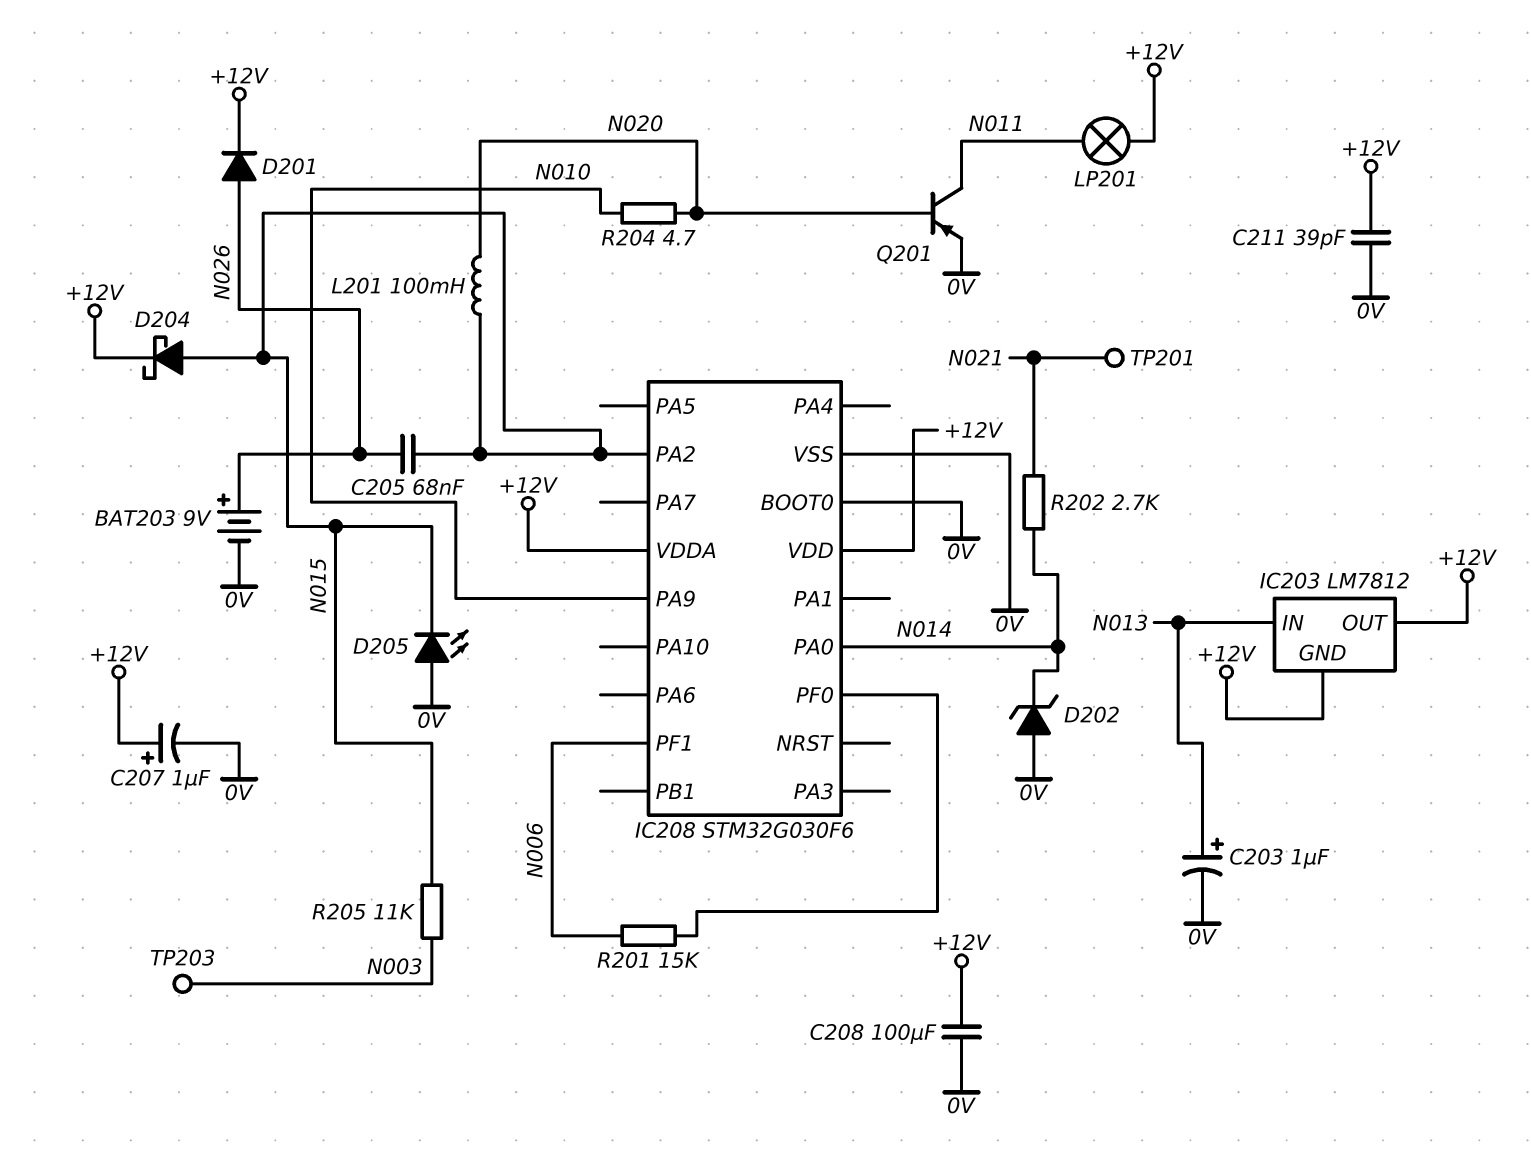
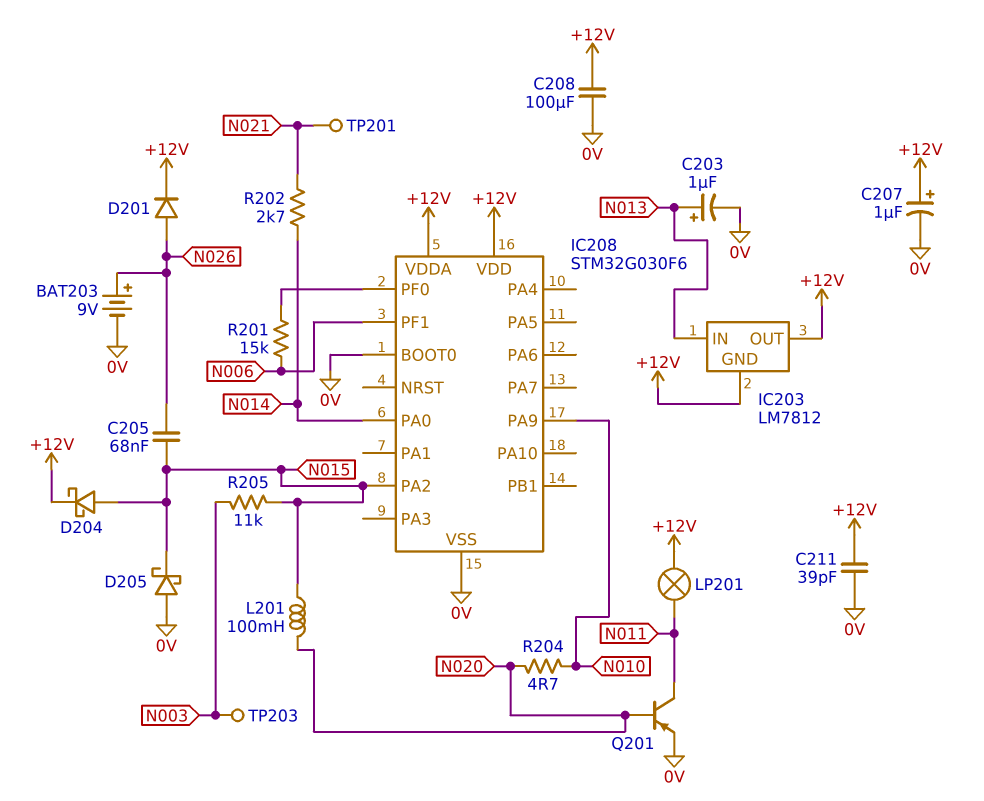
D202: zener (A 0V, K N014) -> none
D205: LED (A 0V, K N015) -> schottky (A 0V, K N015)

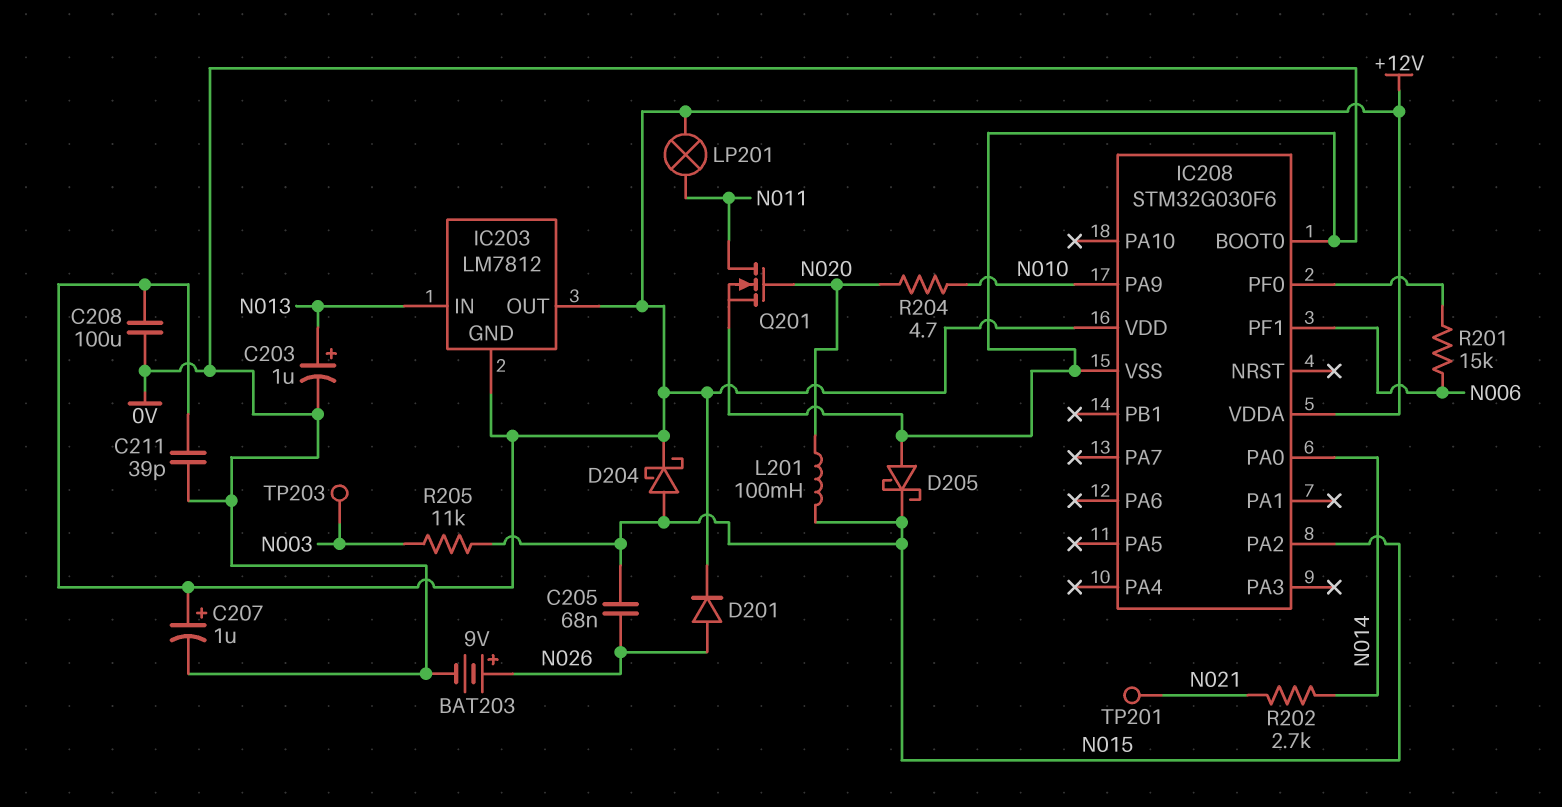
Q201: PNP (B N020, C N011, E 0V) -> NMOS (G N020, D N011, S 0V)

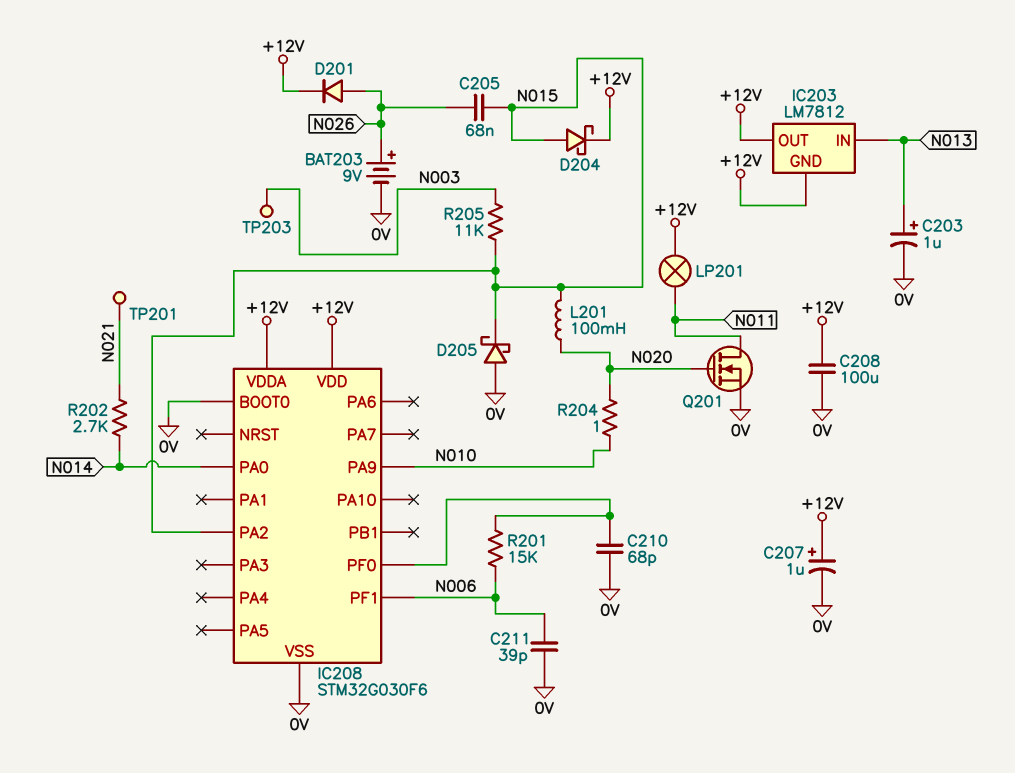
C210: none -> 68pF (0V, IC208/PF0)
C211: 39pF (+12V, 0V) -> 39pF (0V, N006)
R204: 4.7 (N010, N020) -> 1 (N010, N020)

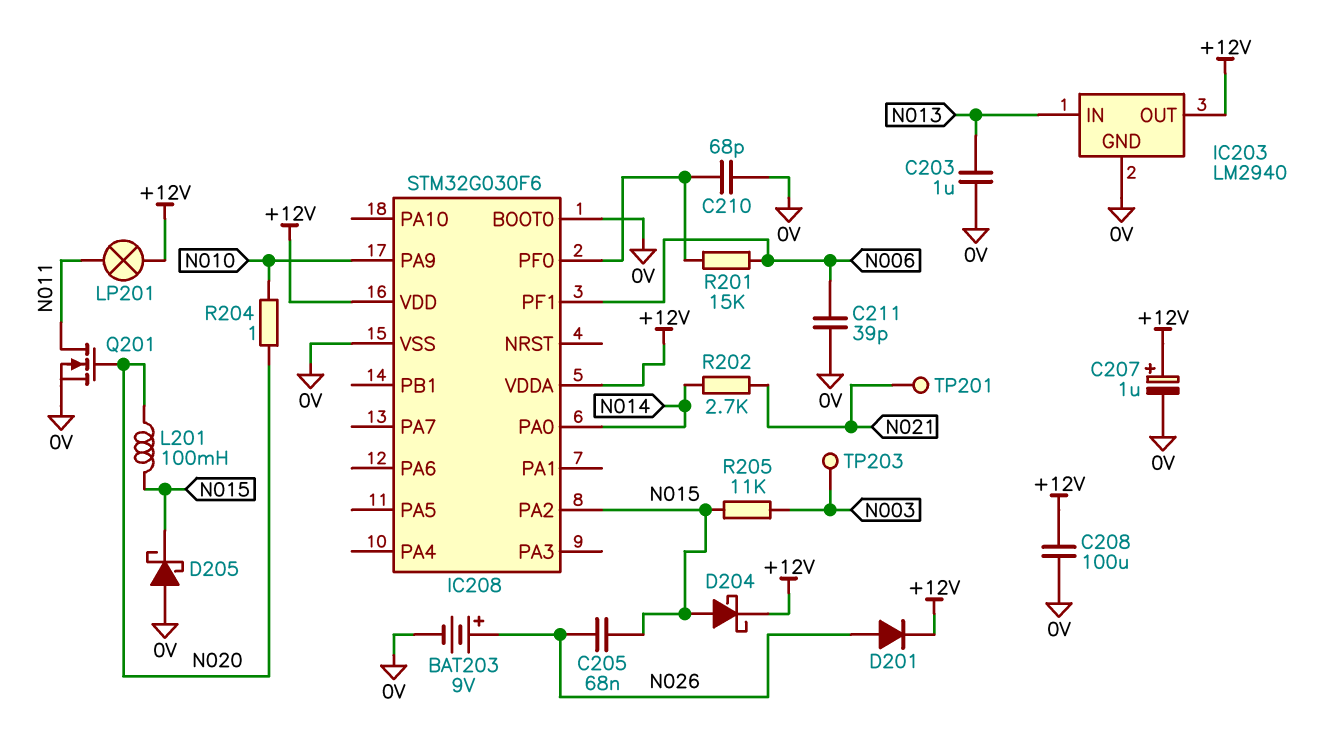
C203: 1uF (plus N013, minus 0V) -> 1uF (0V, N013)
IC203: LM7812 -> LM2940
IC203 pin GND: +12V -> 0V

